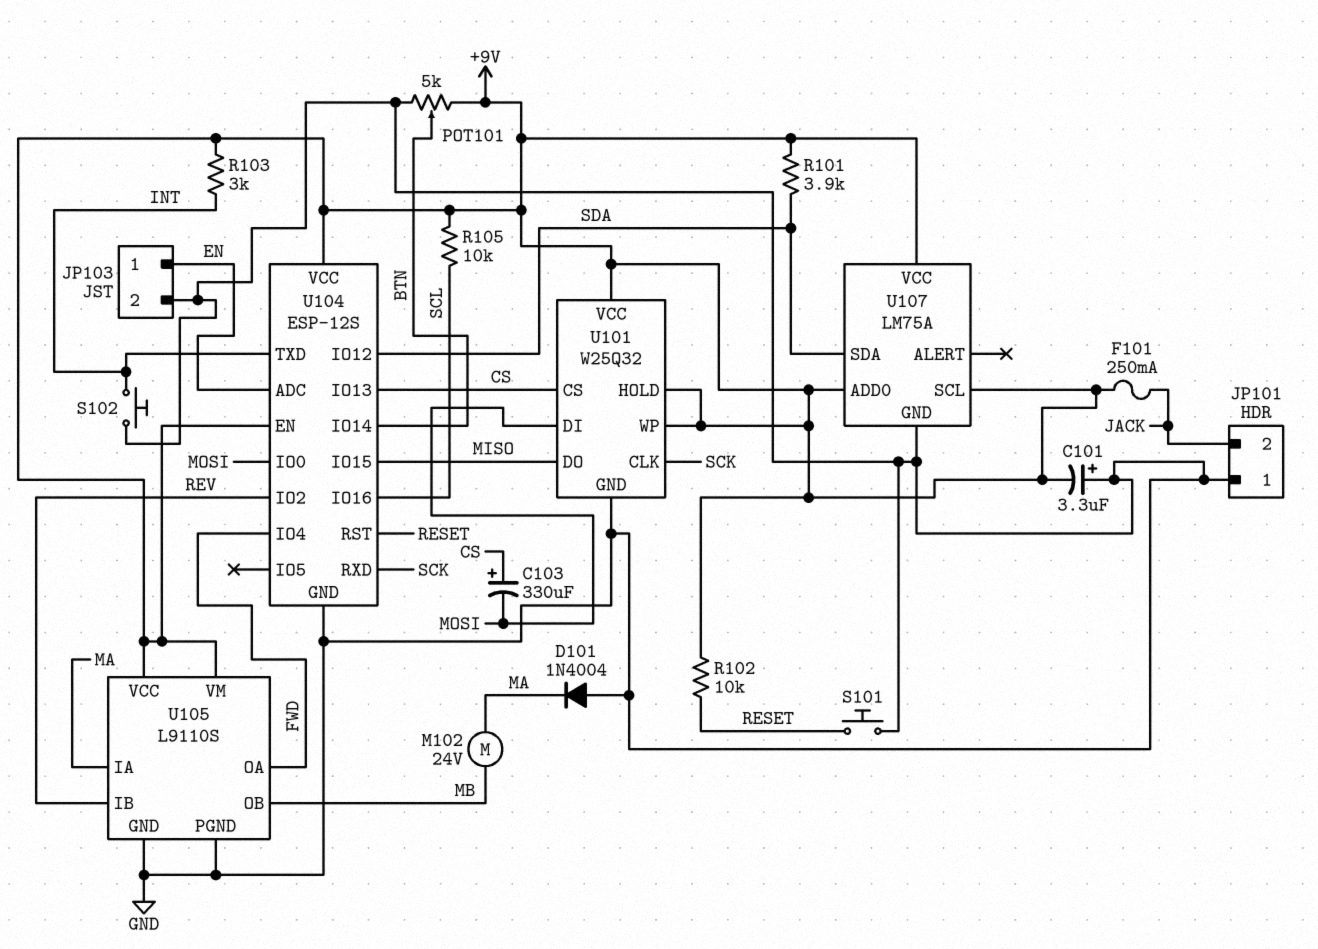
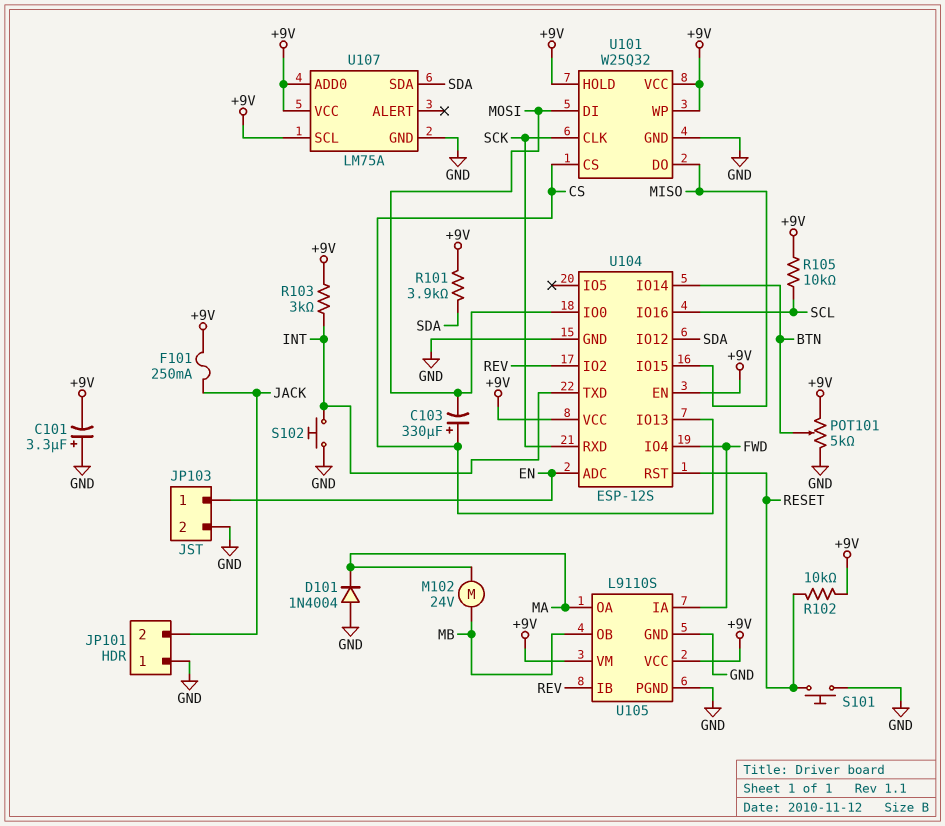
U105 pin IA: MA -> FWD
U105 pin OA: FWD -> MA

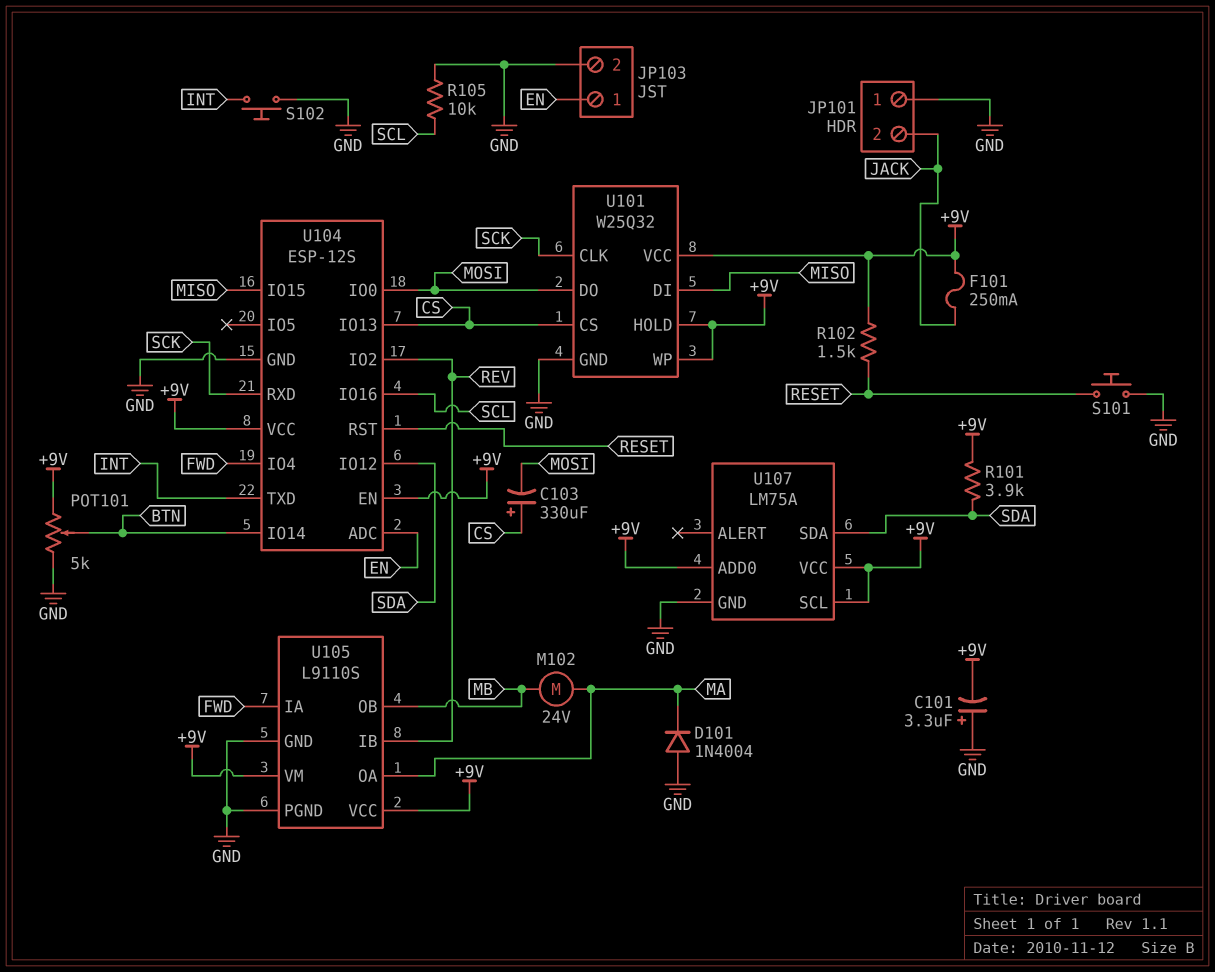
R102: 10k (+9V, RESET) -> 1.5k (+9V, RESET)
R103: 3k (+9V, INT) -> none
R105: 10k (+9V, SCL) -> 10k (GND, SCL)
U101 pin DI: MOSI -> MISO
U101 pin DO: MISO -> MOSI

